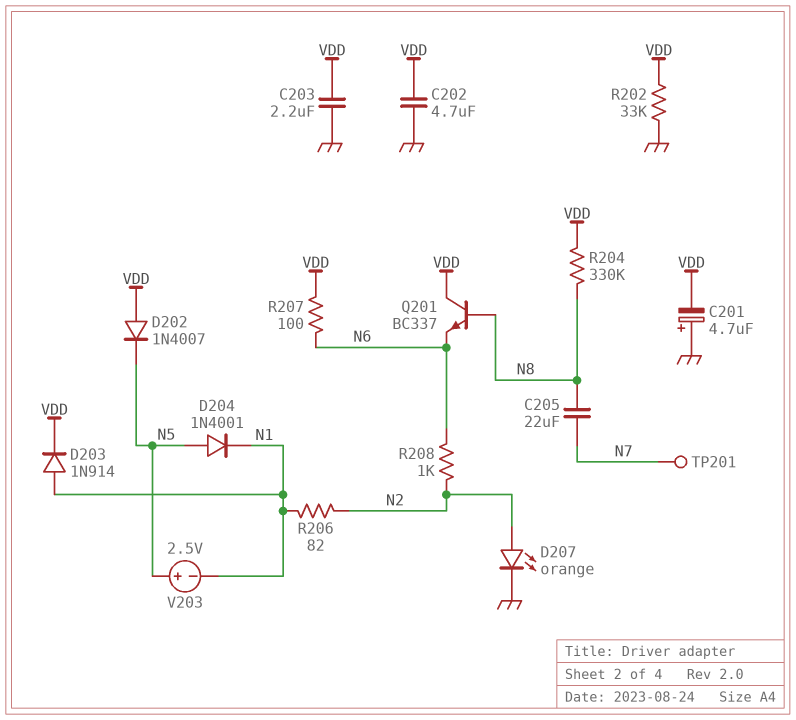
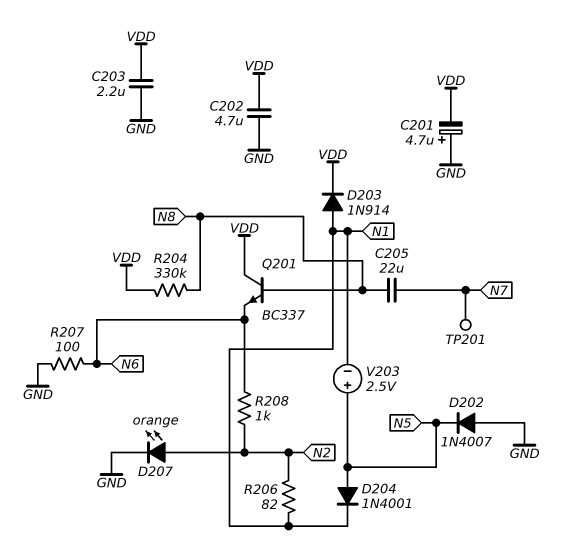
D202: diode 1N4007 (A VDD, K N5) -> diode 1N4007 (A GND, K N5)
R202: 33k (GND, VDD) -> none
R207: 100 (N6, VDD) -> 100 (GND, N6)

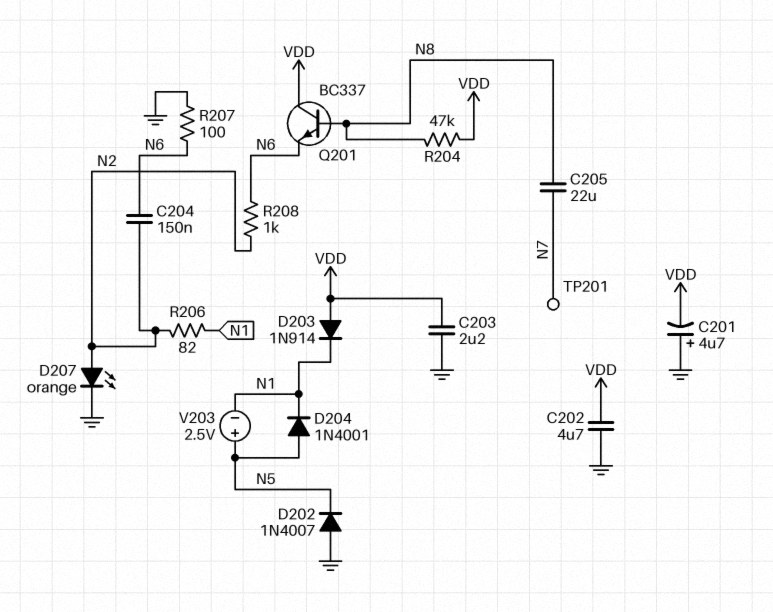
C204: none -> 150nF (N2, N6)
D203: diode 1N914 (A N1, K VDD) -> diode 1N914 (A VDD, K N1)
R204: 330k (N8, VDD) -> 47k (N8, VDD)

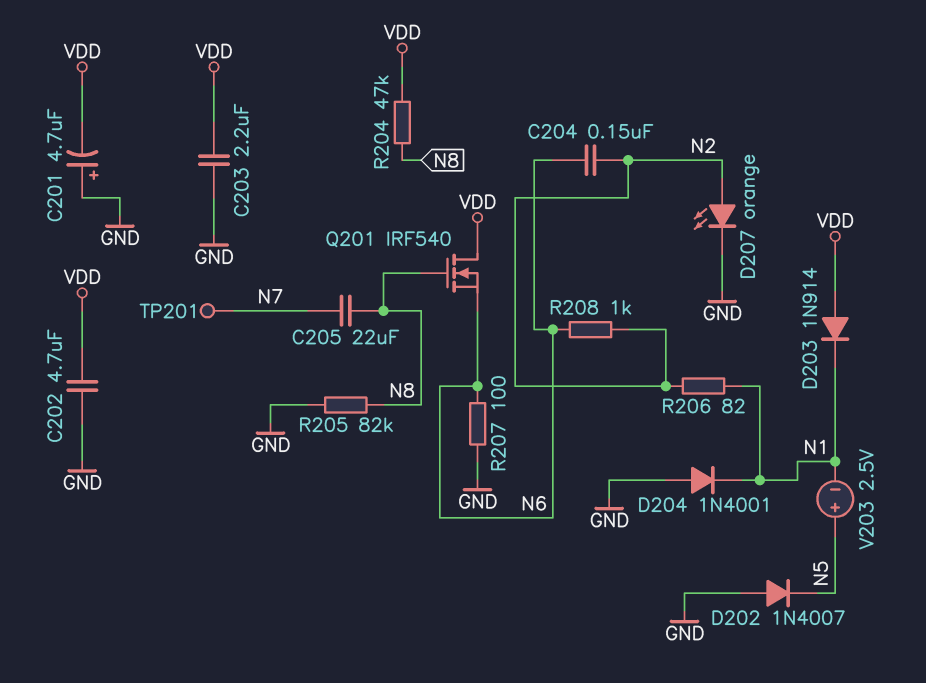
D204: diode 1N4001 (A N5, K N1) -> diode 1N4001 (A GND, K N1)
Q201: NPN BC337 (B N8, C VDD, E N6) -> NMOS IRF540 (G N8, D VDD, S N6)
R205: none -> 82k (GND, N8)

